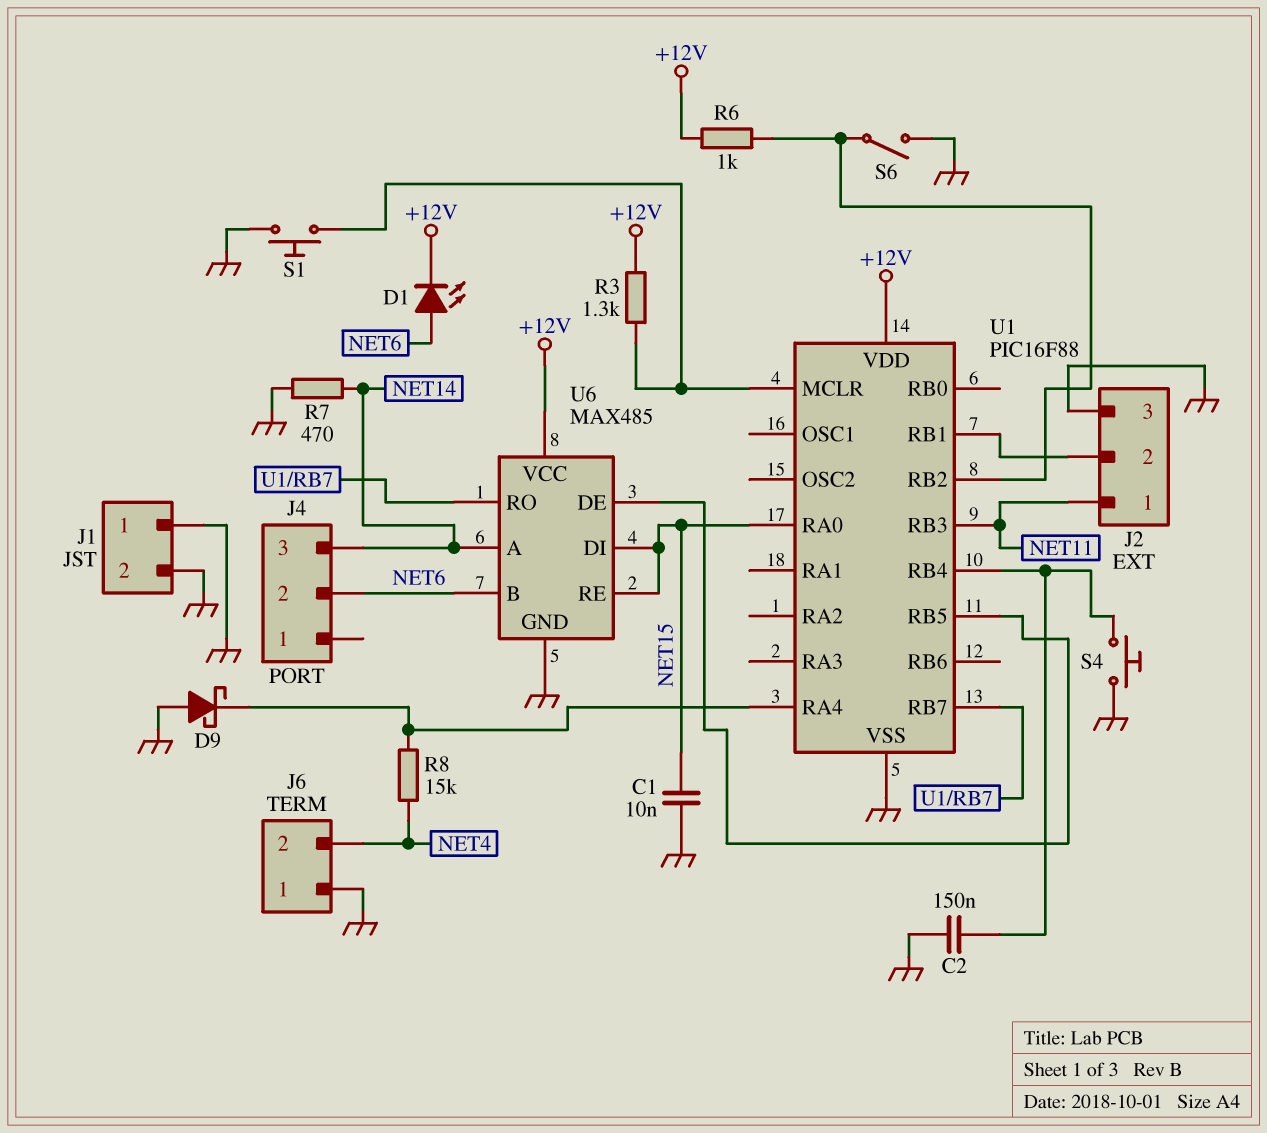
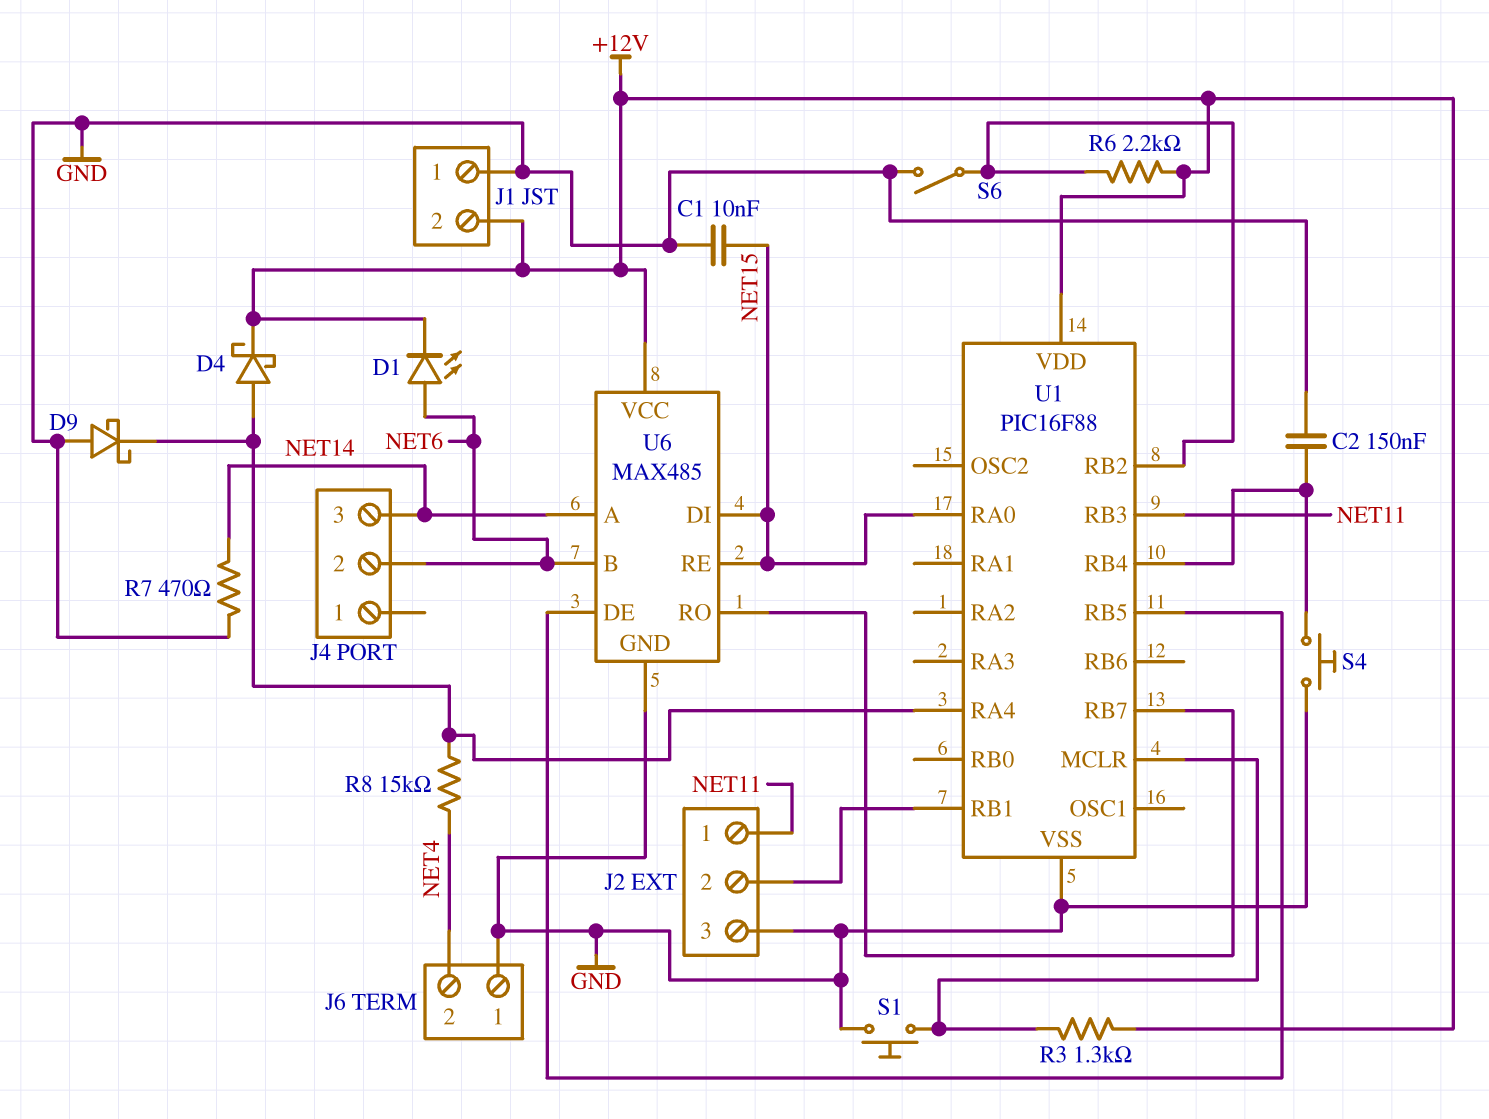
D4: none -> schottky (A U1/RA4, K +12V)
J1 pin 2: GND -> +12V
R6: 1k (+12V, U1/RB2) -> 2.2k (+12V, U1/RB2)

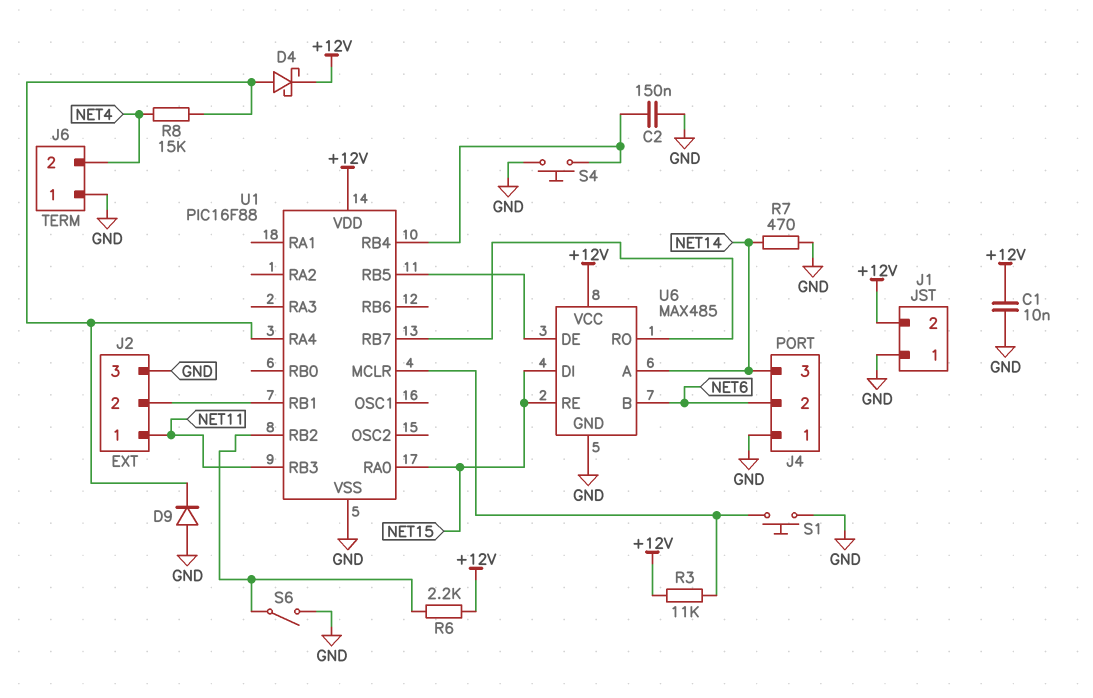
C1: 10nF (GND, NET15) -> 10nF (+12V, GND)
D1: LED (A NET6, K +12V) -> none
D9: schottky (A GND, K U1/RA4) -> diode (A GND, K U1/RA4)
J4 pin 1: none -> GND
R3: 1.3k (+12V, U1/MCLR) -> 11k (+12V, U1/MCLR)

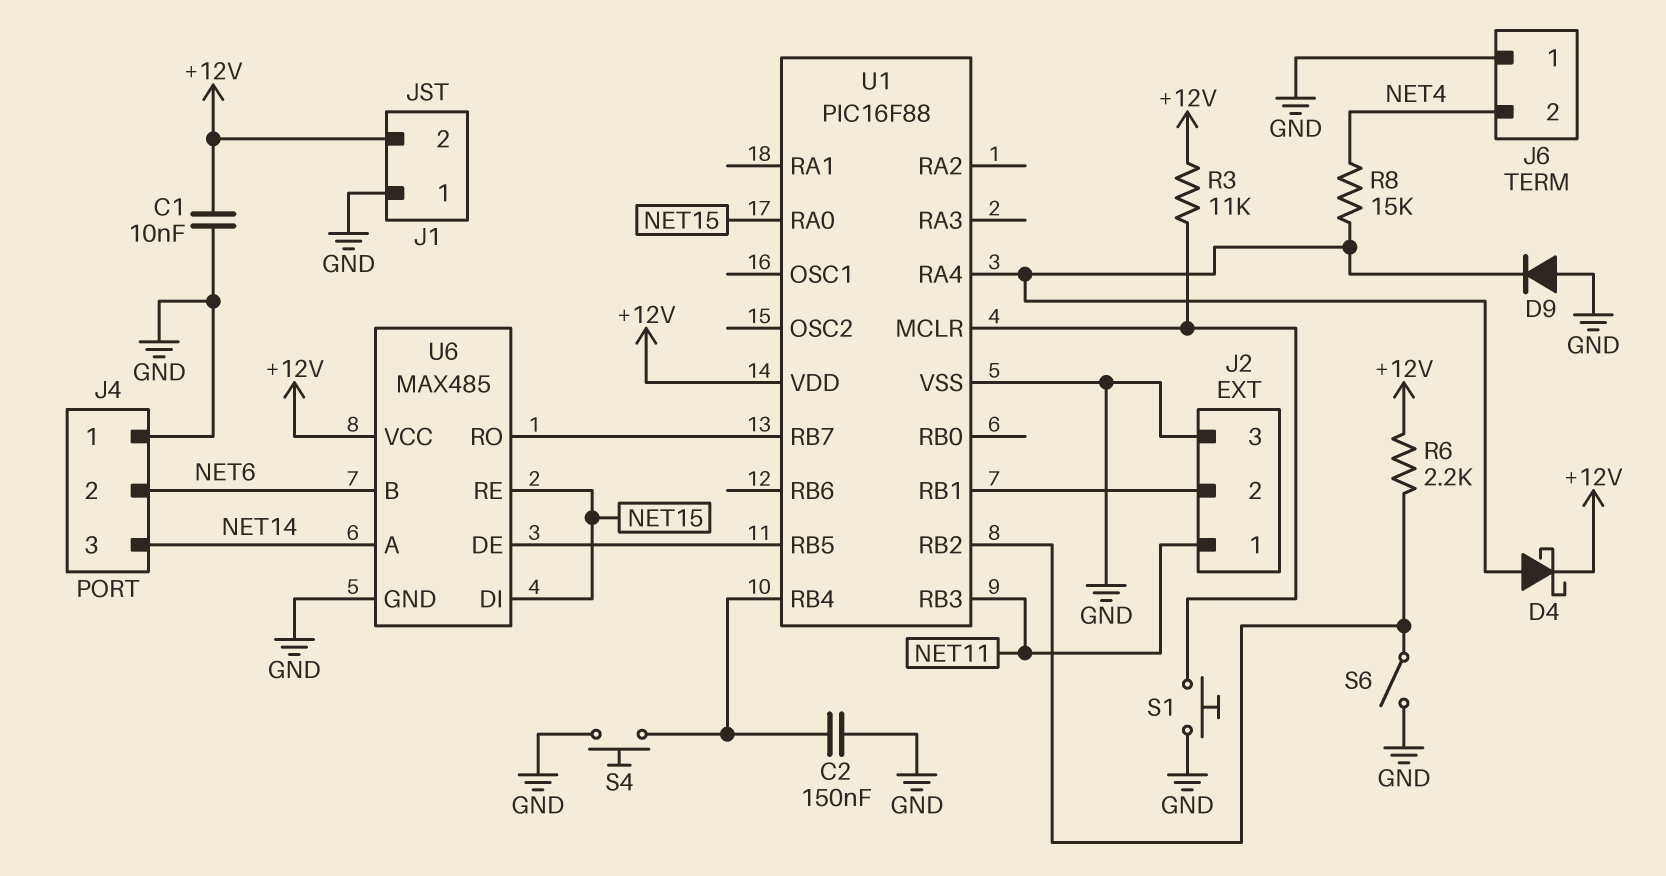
R7: 470 (GND, NET14) -> none

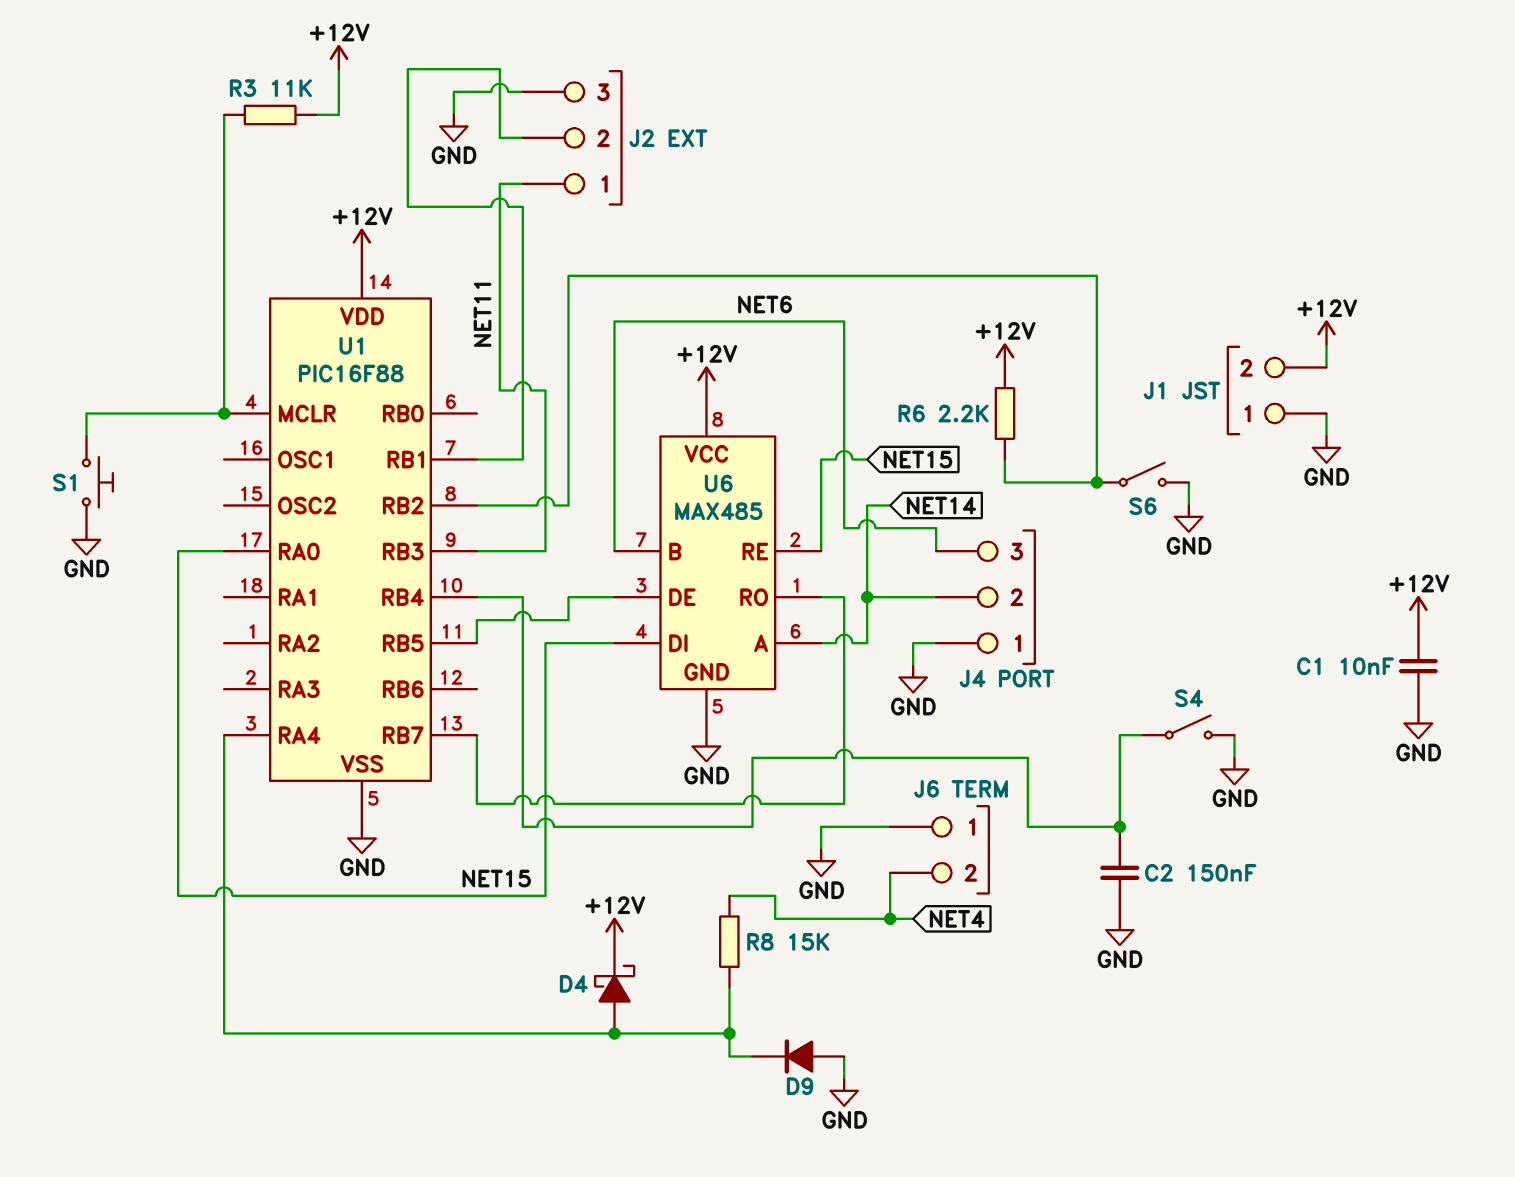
J4 pin 2: NET6 -> NET14
J4 pin 3: NET14 -> NET6
S4: button (GND, U1/RB4) -> switch (GND, U1/RB4)

